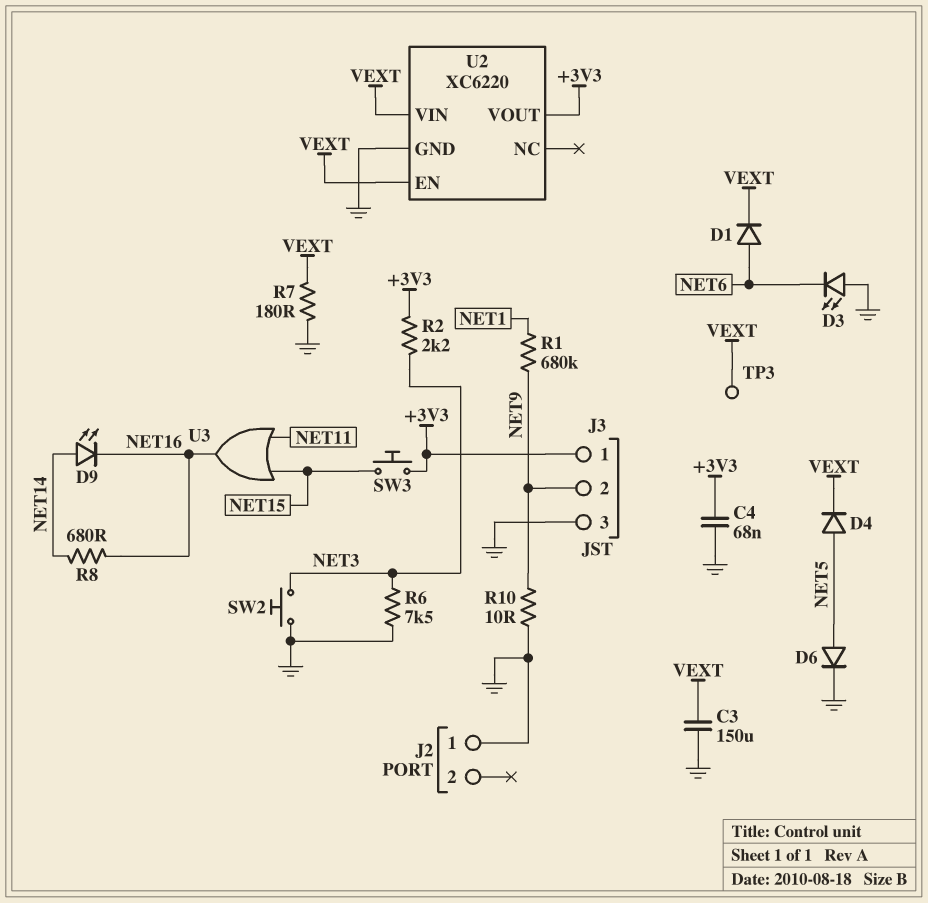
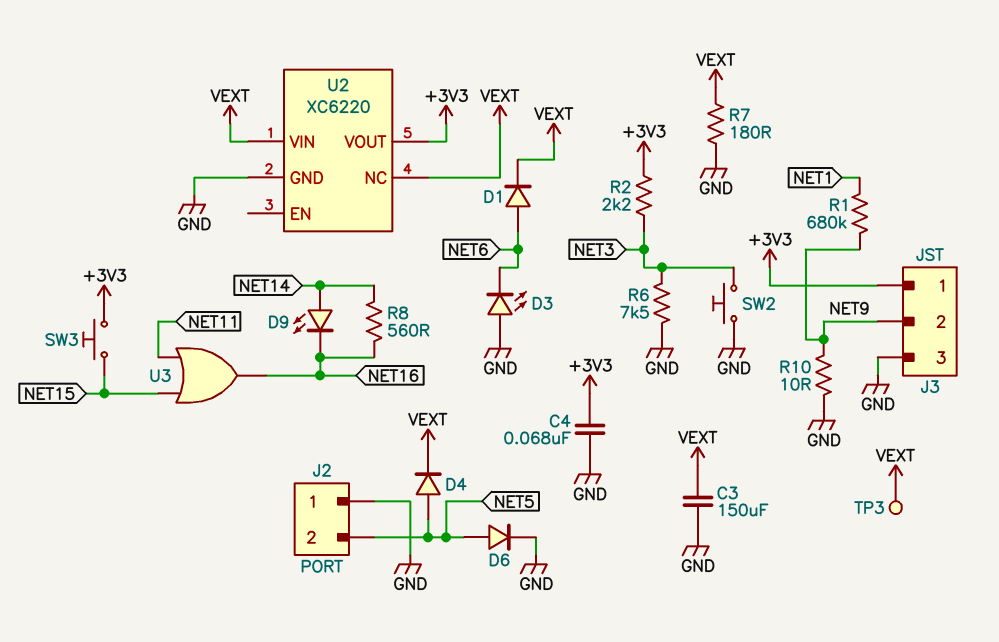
J2 pin 2: none -> NET5
R8: 680 (NET14, NET16) -> 560 (NET14, NET16)
U2 pin EN: VEXT -> none
U2 pin NC: none -> VEXT

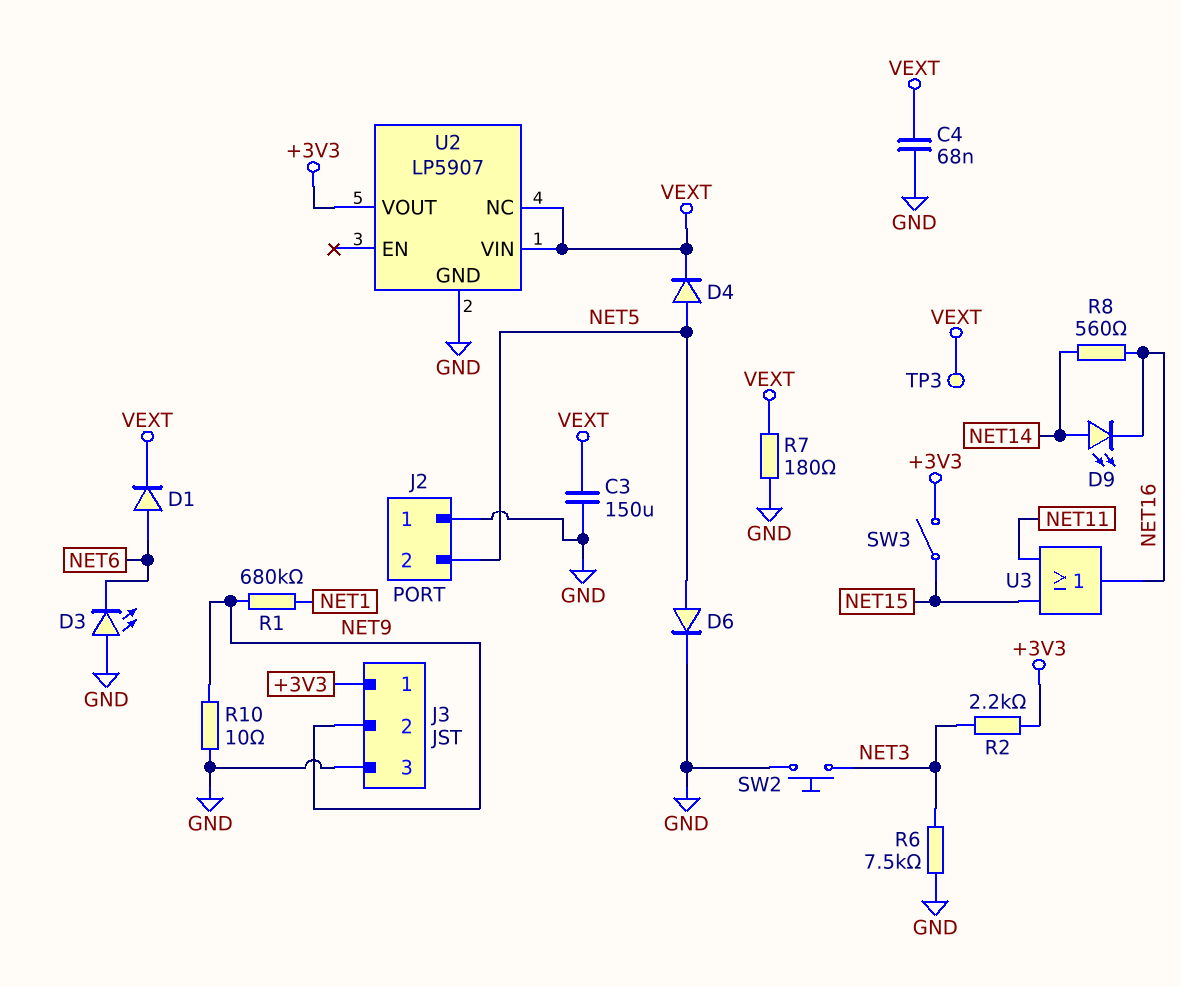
C4: 68nF (+3V3, GND) -> 68nF (GND, VEXT)
SW3: button (+3V3, NET15) -> switch (+3V3, NET15)
U2: XC6220 -> LP5907

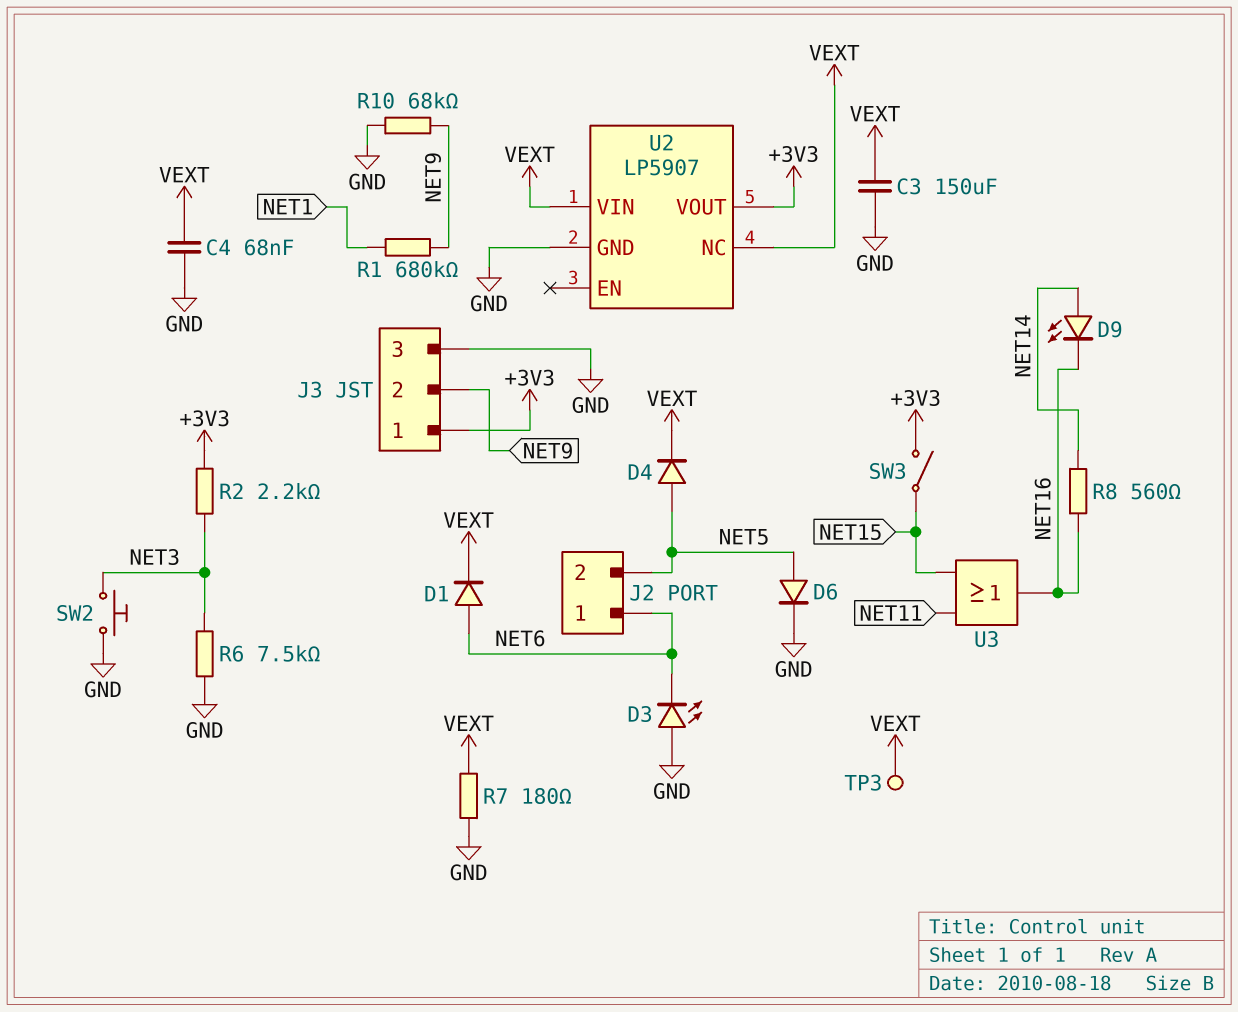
J2 pin 1: GND -> NET6
R10: 10 (GND, NET9) -> 68k (GND, NET9)

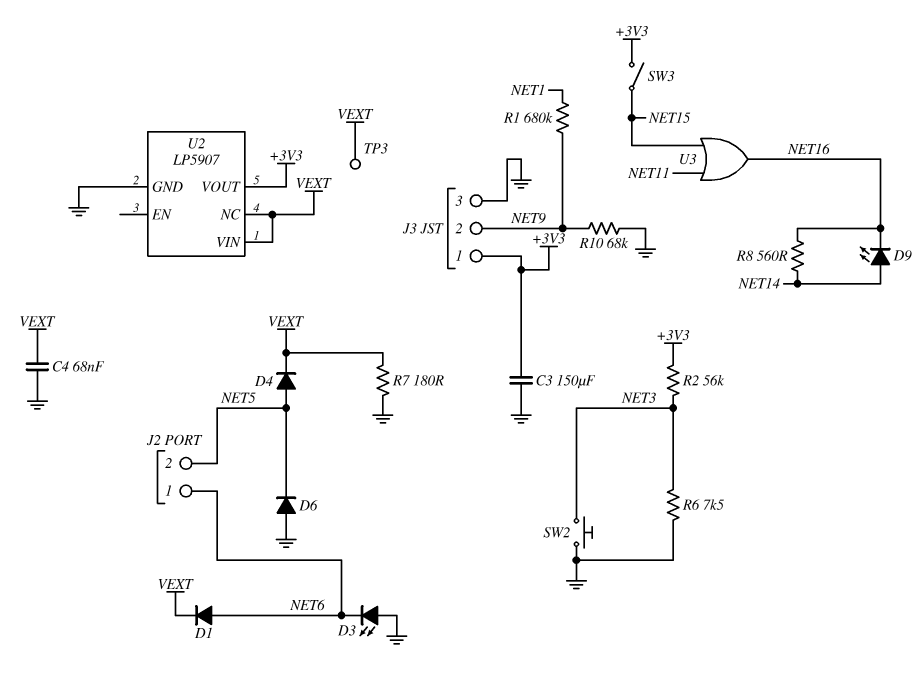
C3: 150uF (GND, VEXT) -> 150uF (+3V3, GND)
D6: diode (A NET5, K GND) -> diode (A GND, K NET5)
R2: 2.2k (+3V3, NET3) -> 56k (+3V3, NET3)

